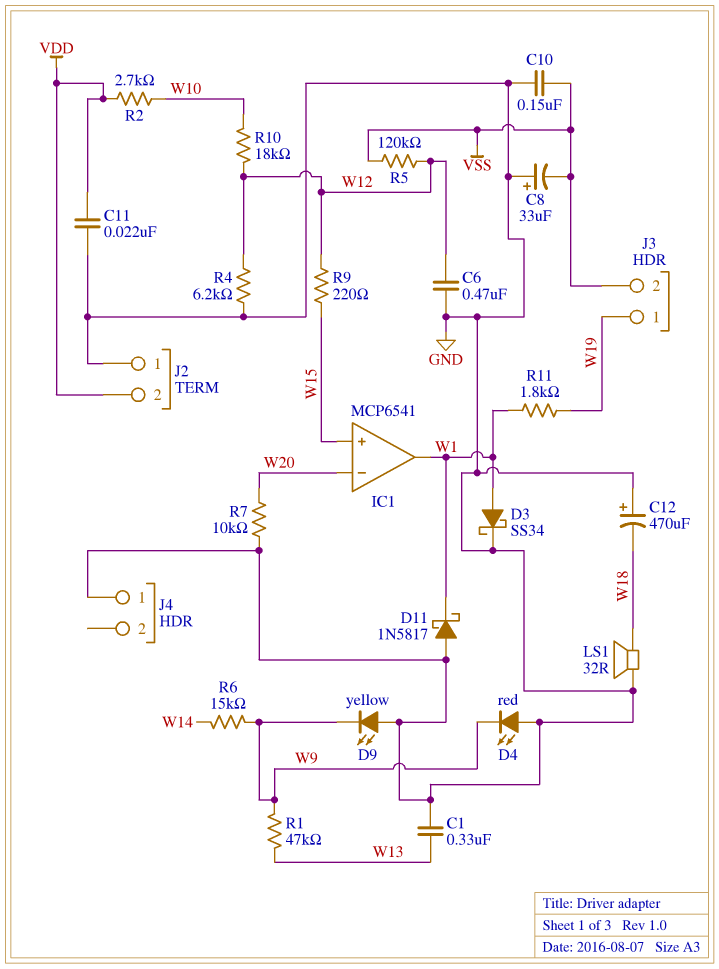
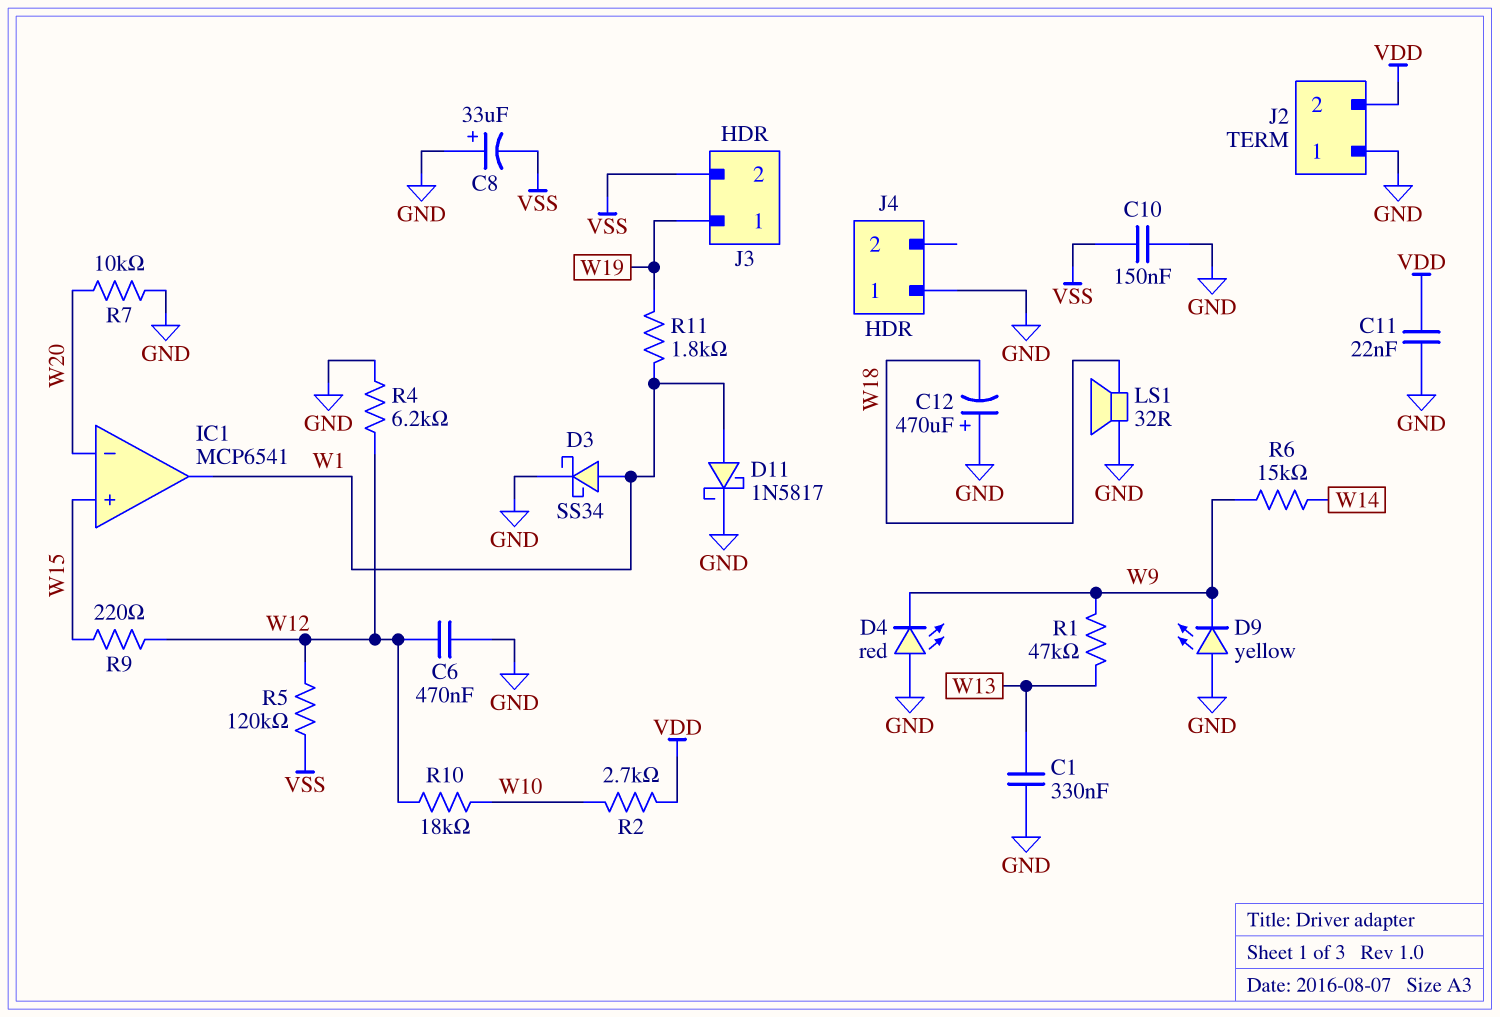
D11: schottky 1N5817 (A GND, K W1) -> schottky 1N5817 (A W1, K GND)

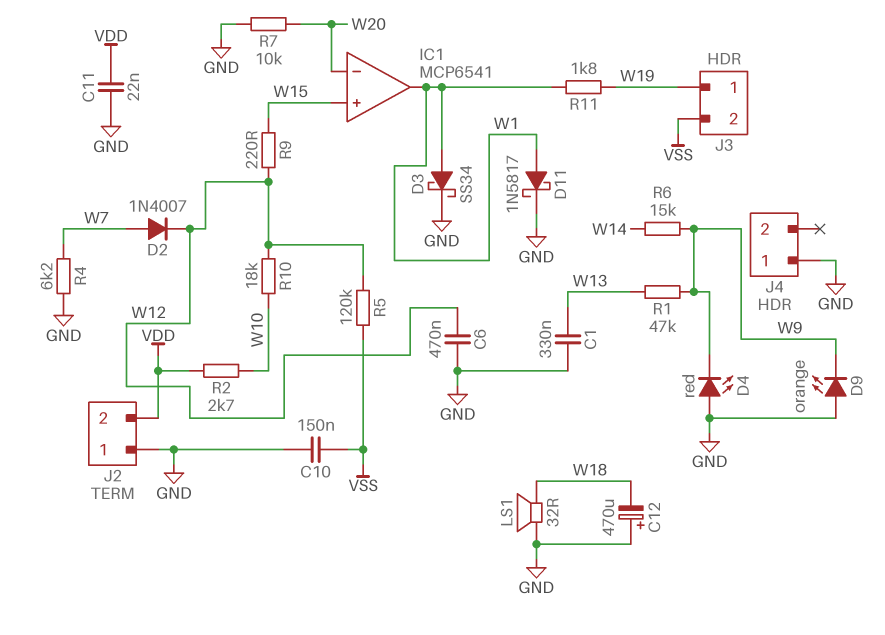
C8: 33uF (plus GND, minus VSS) -> none
D2: none -> diode 1N4007 (A W7, K W12)
D9: LED yellow (A GND, K W9) -> LED orange (A GND, K W9)
R4: 6.2k (GND, W12) -> 6.2k (GND, W7)

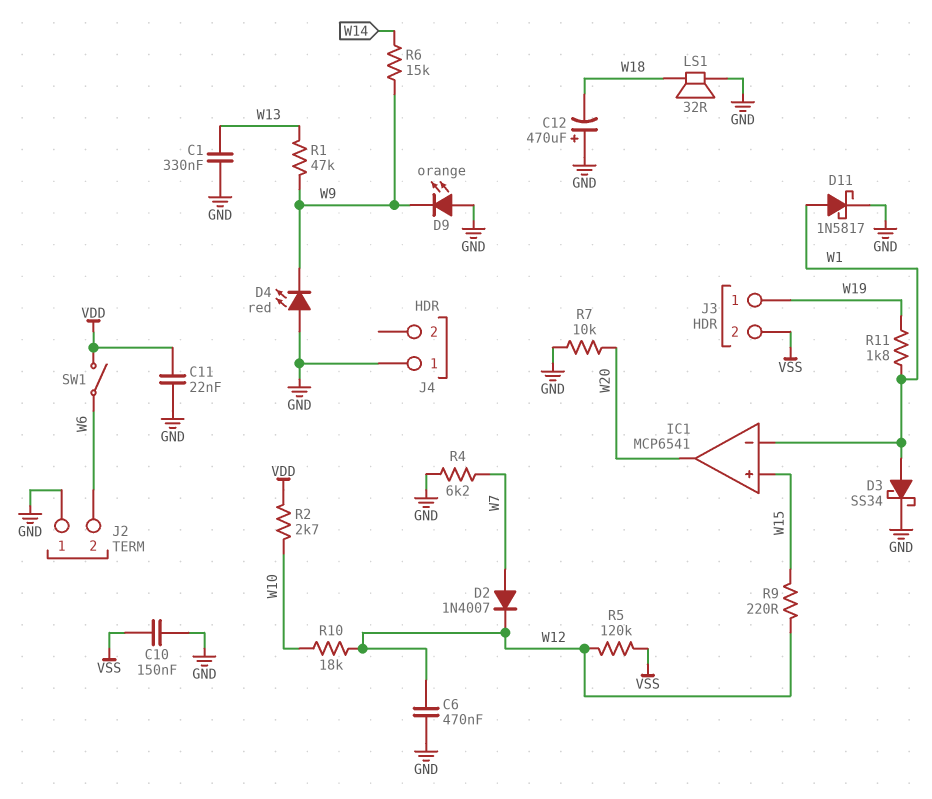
IC1 pin in-: W20 -> W1
IC1 pin out: W1 -> W20
J2 pin 2: VDD -> W6
SW1: none -> switch (VDD, W6)

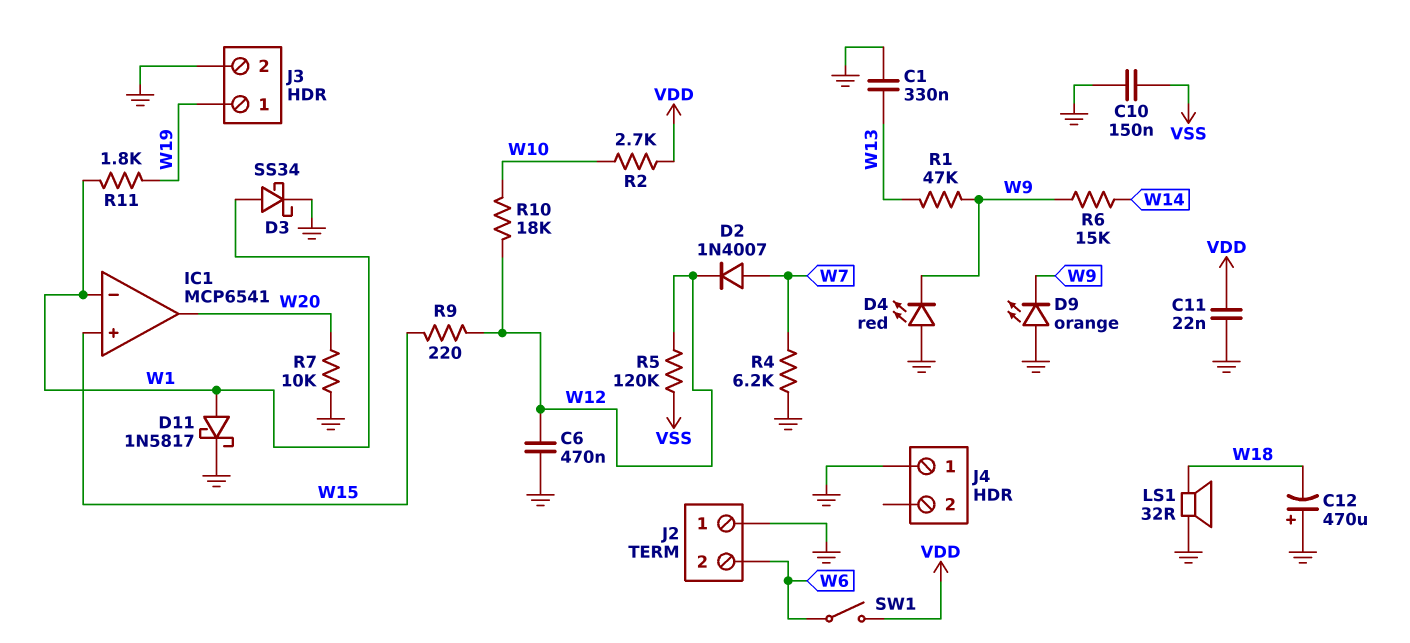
J3 pin 2: VSS -> GND

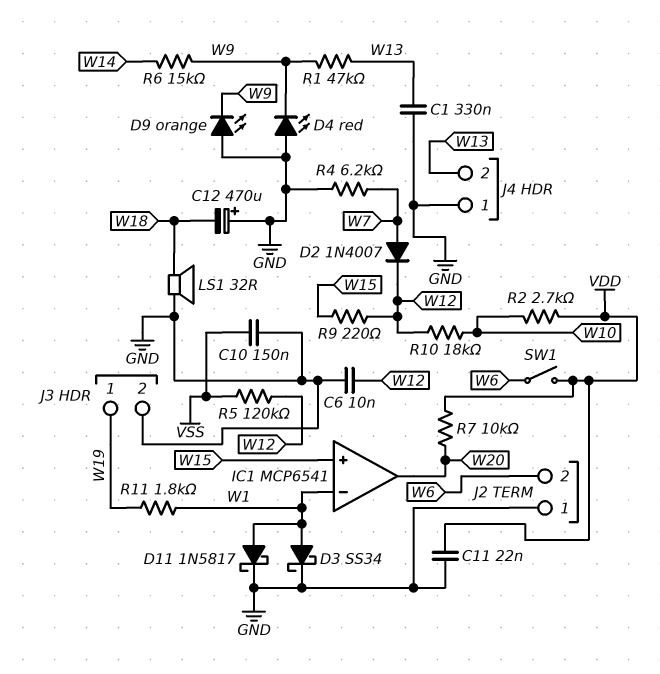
C6: 470nF (GND, W12) -> 10nF (GND, W12)
J4 pin 2: none -> W13
R7: 10k (GND, W20) -> 10k (VDD, W20)

